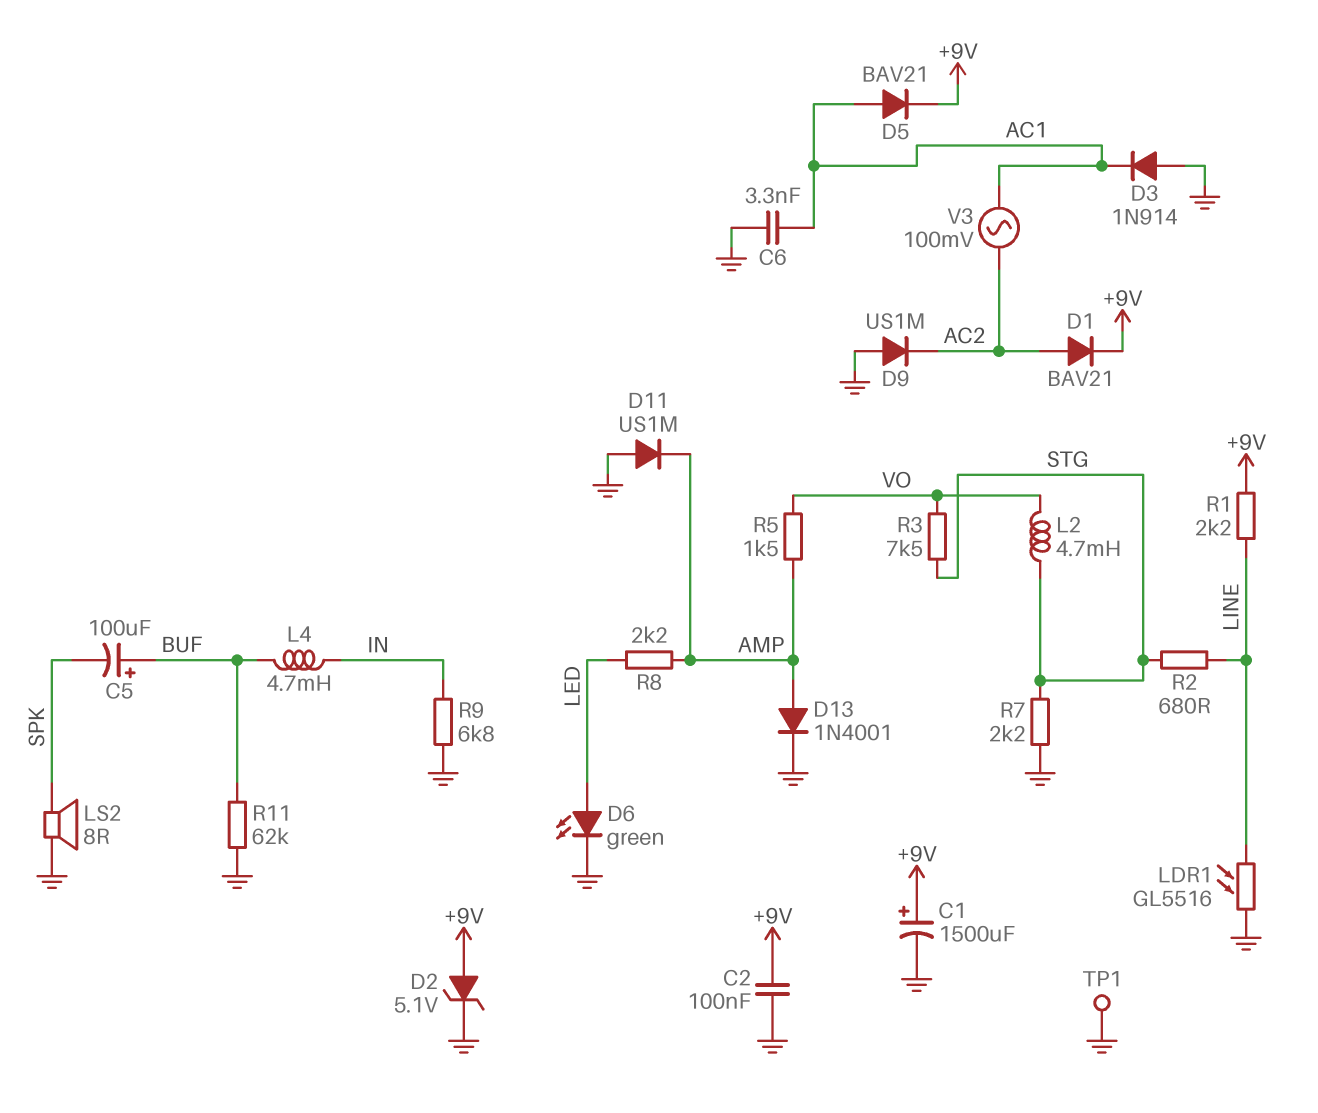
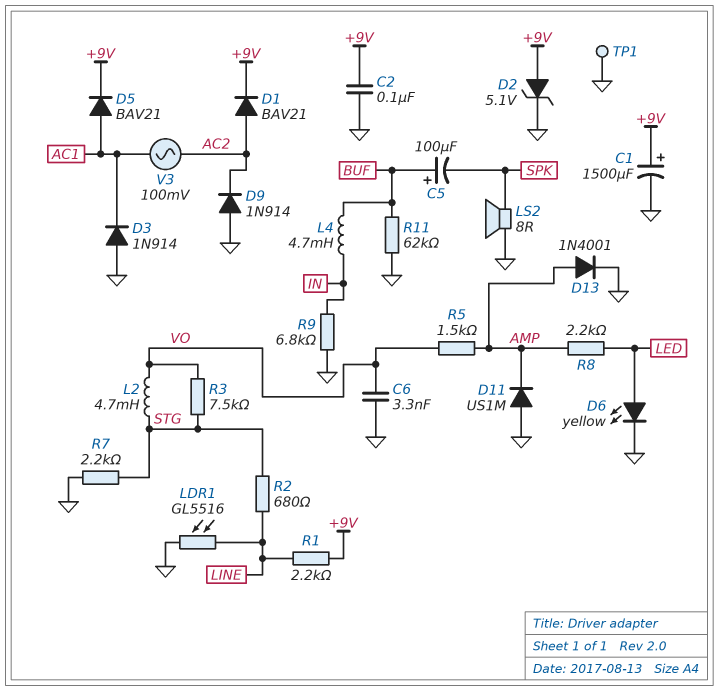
C6: 3.3nF (AC1, GND) -> 3.3nF (GND, VO)
D6: LED green (A LED, K GND) -> LED yellow (A LED, K GND)
D9: diode US1M (A GND, K AC2) -> diode 1N914 (A GND, K AC2)

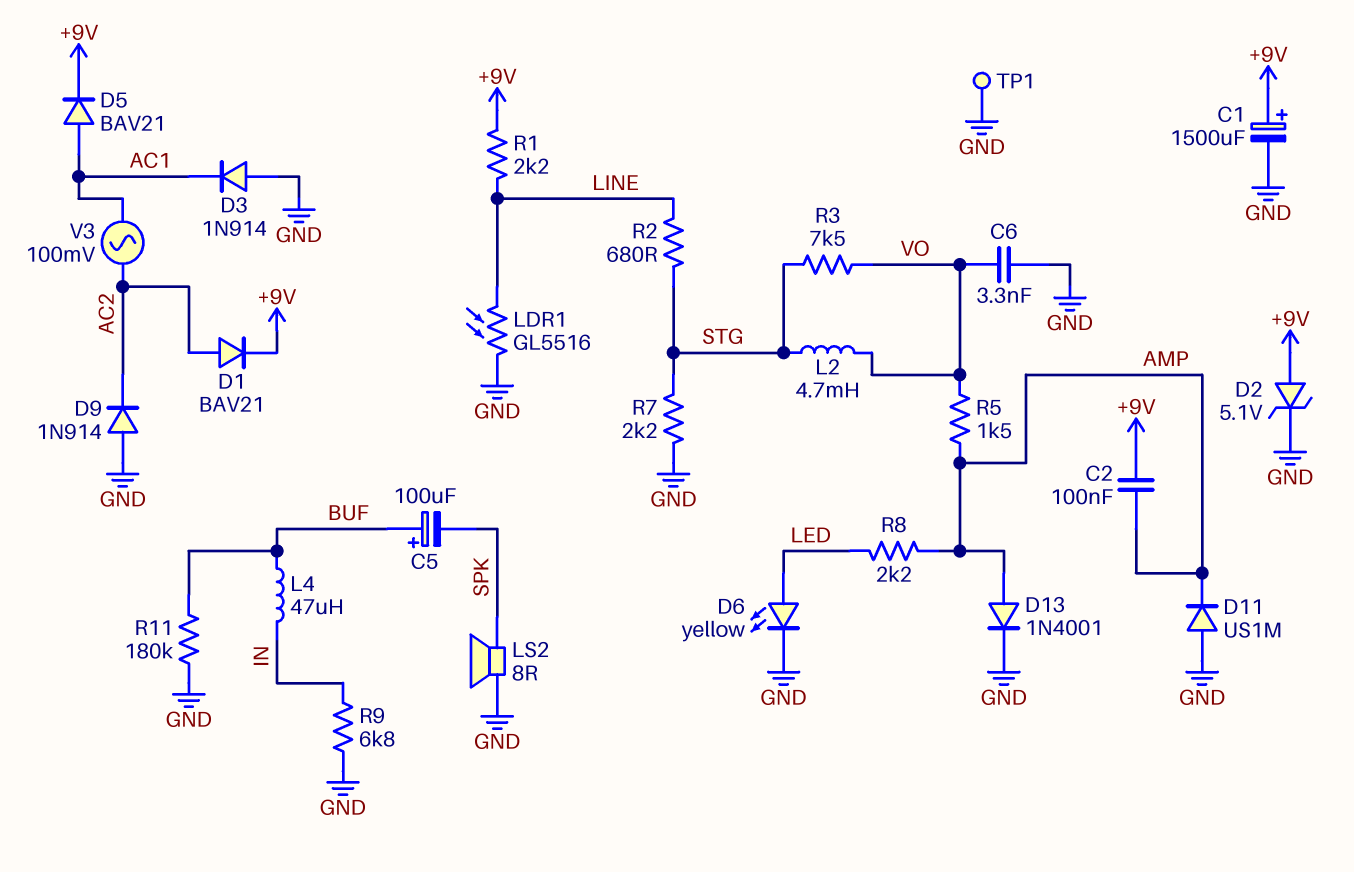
C2: 100nF (+9V, GND) -> 100nF (+9V, AMP)
L4: 4.7mH (BUF, IN) -> 47uH (BUF, IN)
R11: 62k (BUF, GND) -> 180k (BUF, GND)

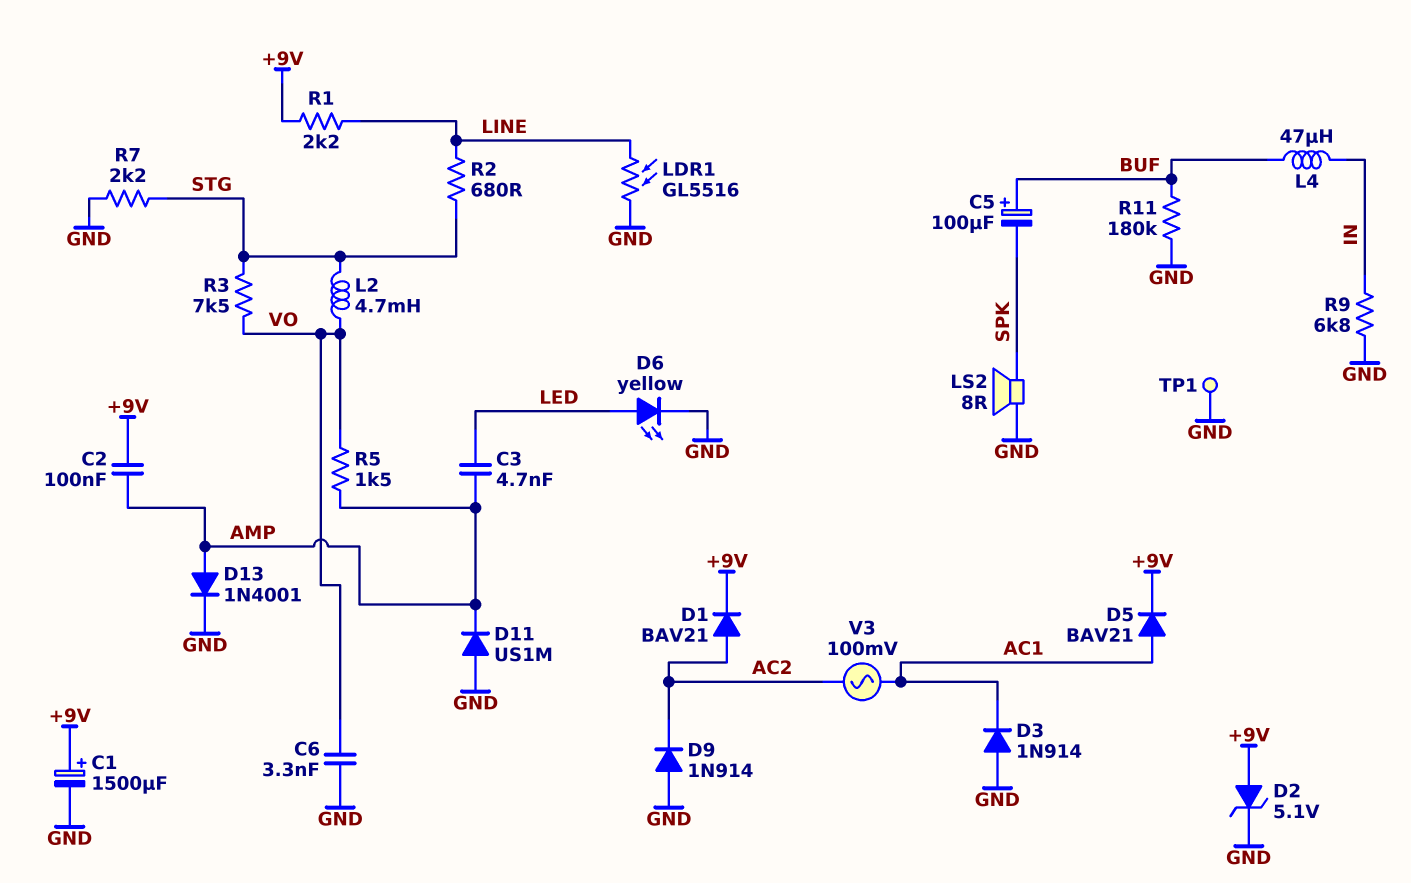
C3: none -> 4.7nF (AMP, LED)
R8: 2.2k (AMP, LED) -> none

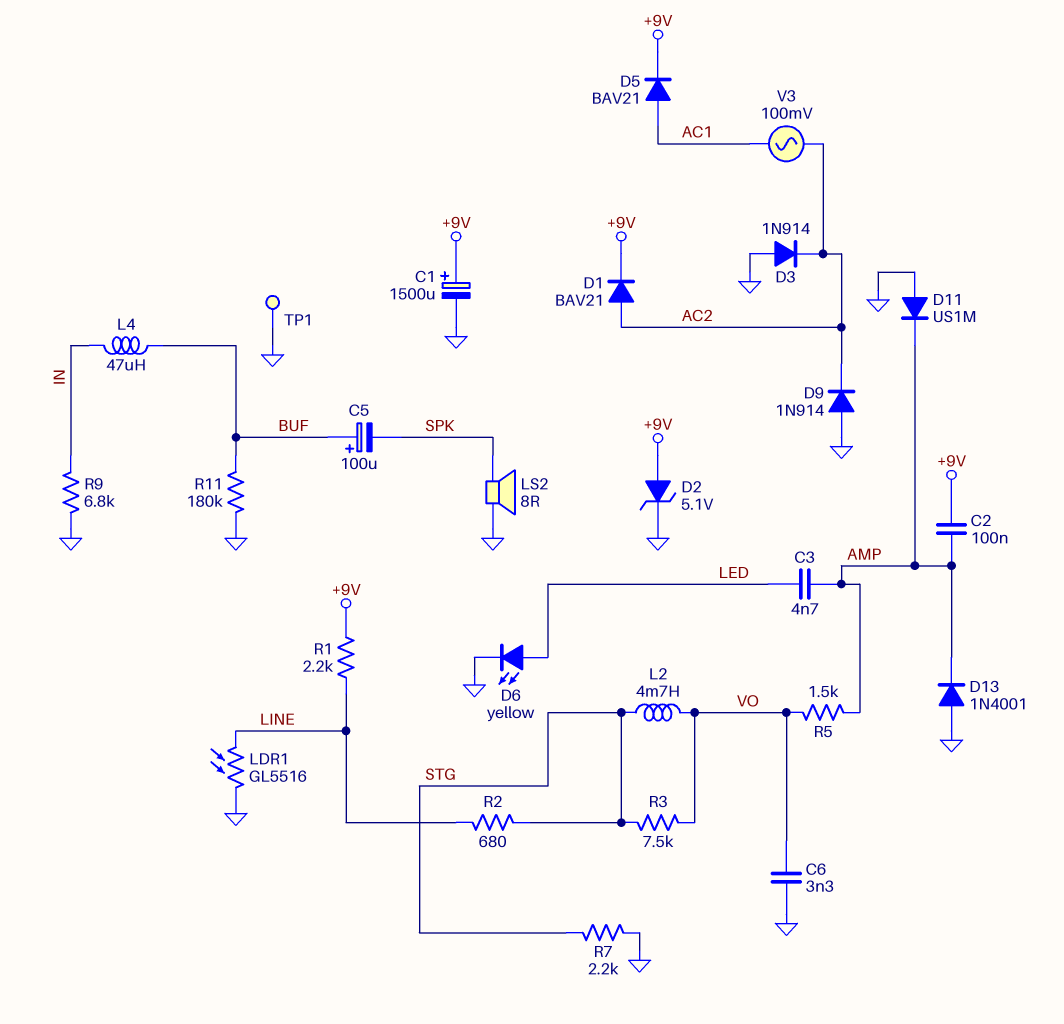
D3: diode 1N914 (A GND, K AC1) -> diode 1N914 (A GND, K AC2)
D13: diode 1N4001 (A AMP, K GND) -> diode 1N4001 (A GND, K AMP)

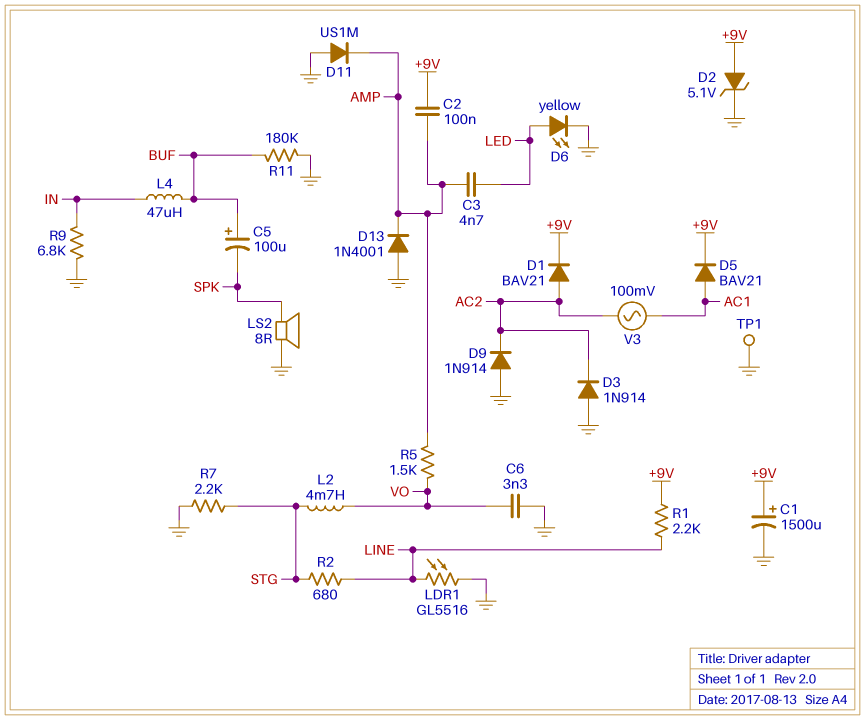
R3: 7.5k (STG, VO) -> none

